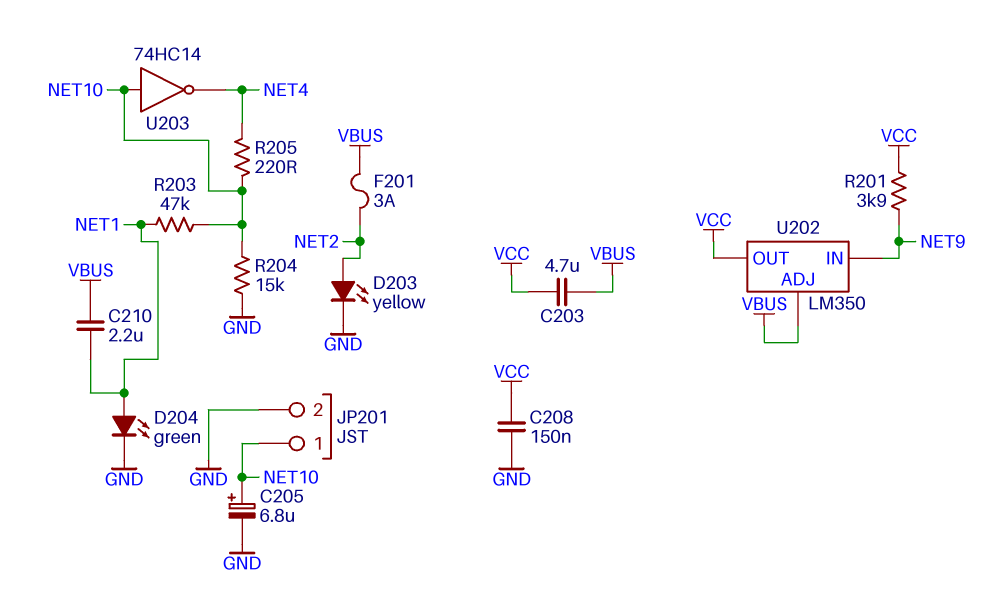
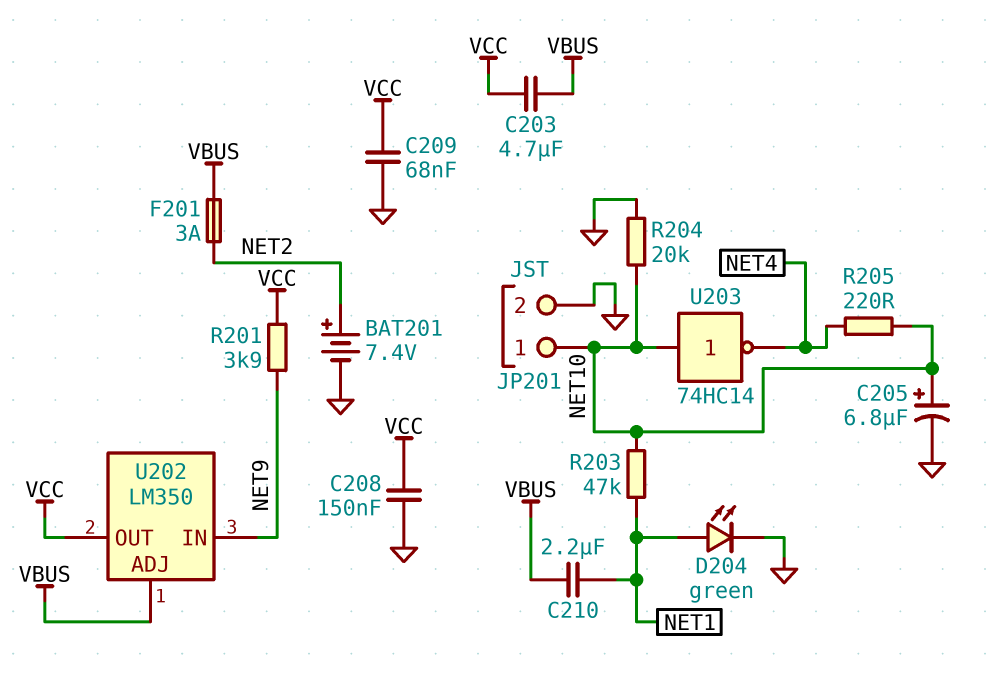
BAT201: none -> 7.4V (plus NET2, minus GND)
C209: none -> 68nF (GND, VCC)
D203: LED yellow (A NET2, K GND) -> none
R204: 15k (GND, NET10) -> 20k (GND, NET10)

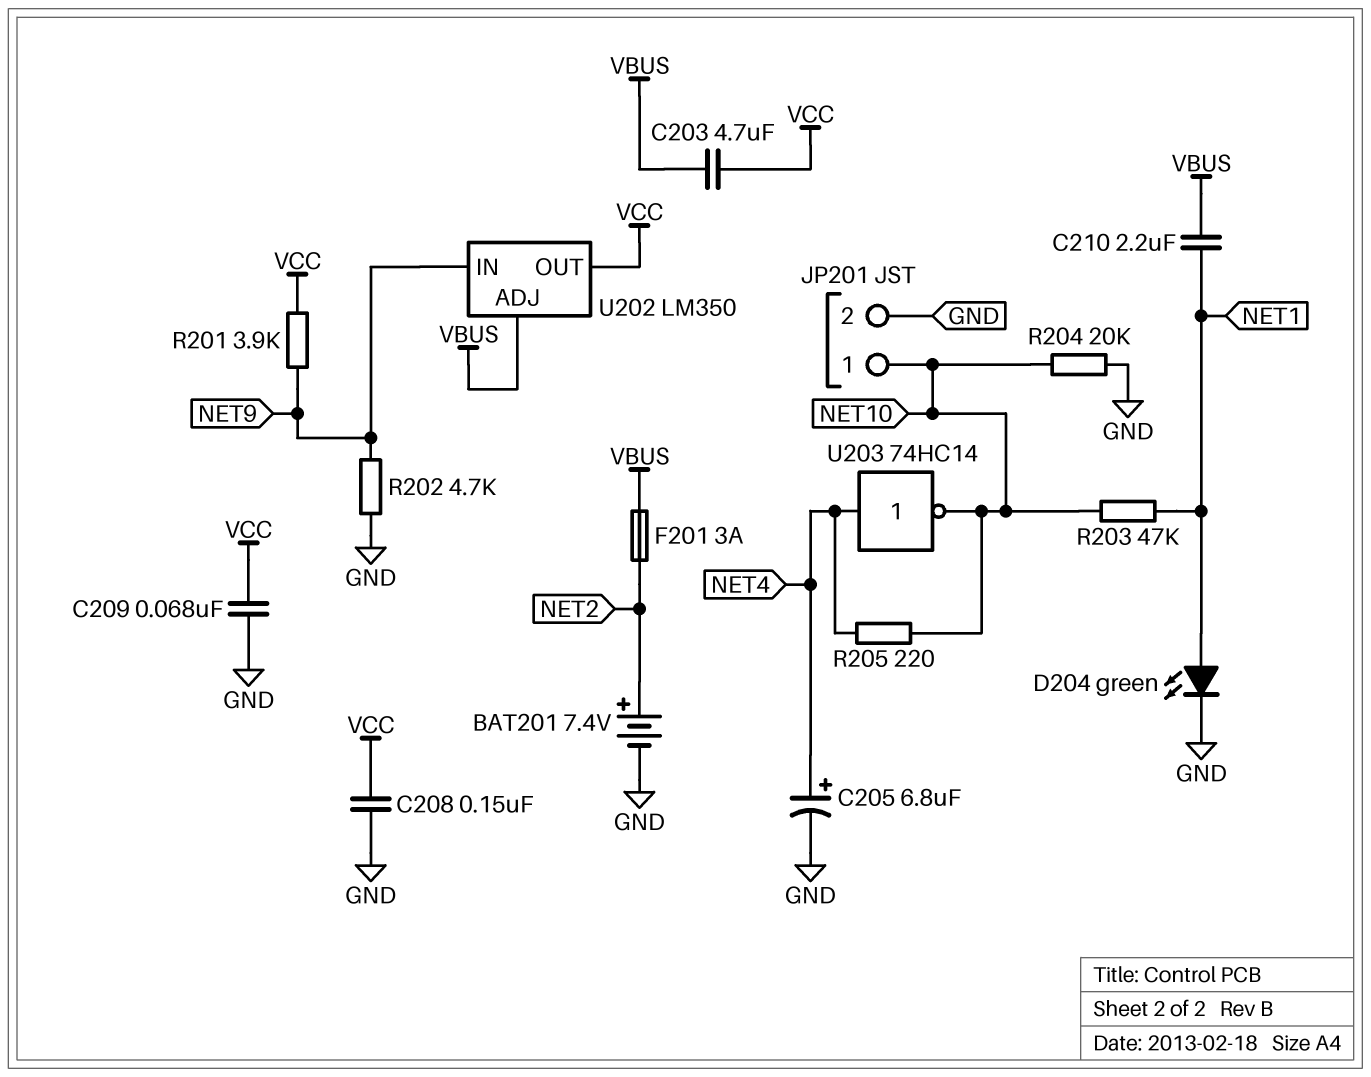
C205: 6.8uF (plus NET10, minus GND) -> 6.8uF (plus NET4, minus GND)
R202: none -> 4.7k (GND, NET9)
U203: NOT 74HC14 (in NET10, out NET4) -> NOT 74HC14 (in NET4, out NET10)

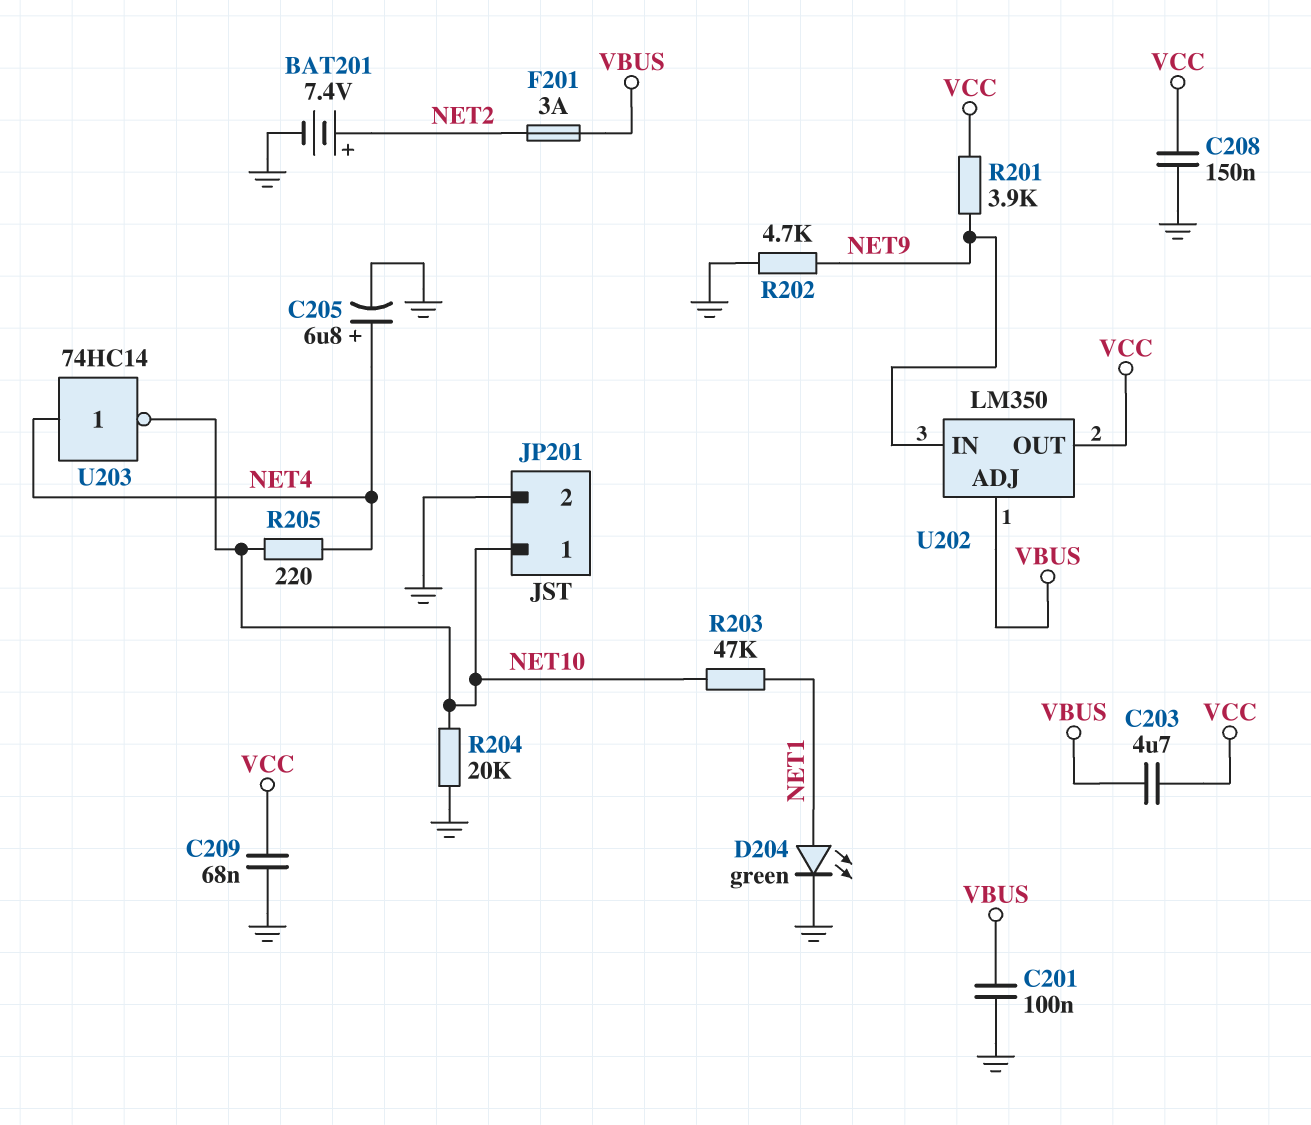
C201: none -> 100nF (GND, VBUS)
C210: 2.2uF (NET1, VBUS) -> none

